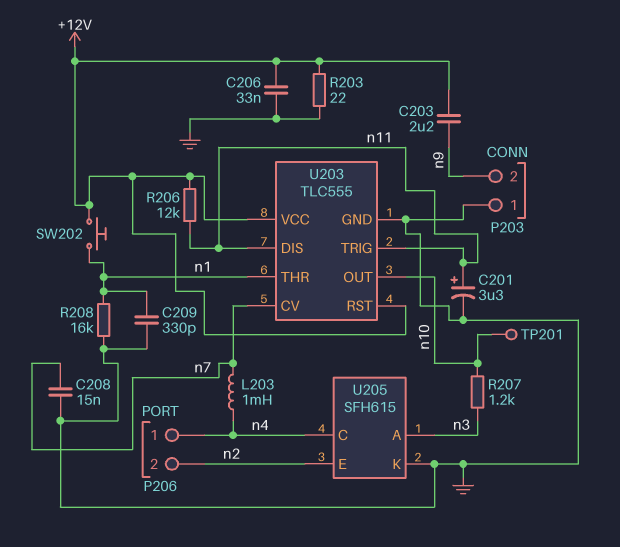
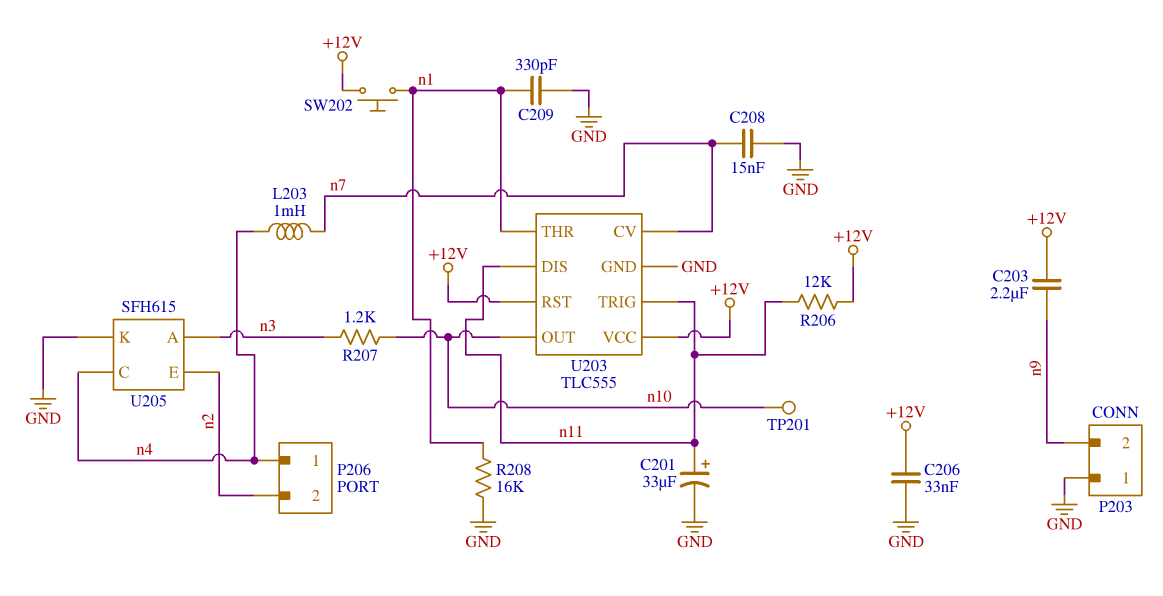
C201: 3.3uF (plus n11, minus GND) -> 33uF (plus n11, minus GND)
R203: 22 (+12V, GND) -> none

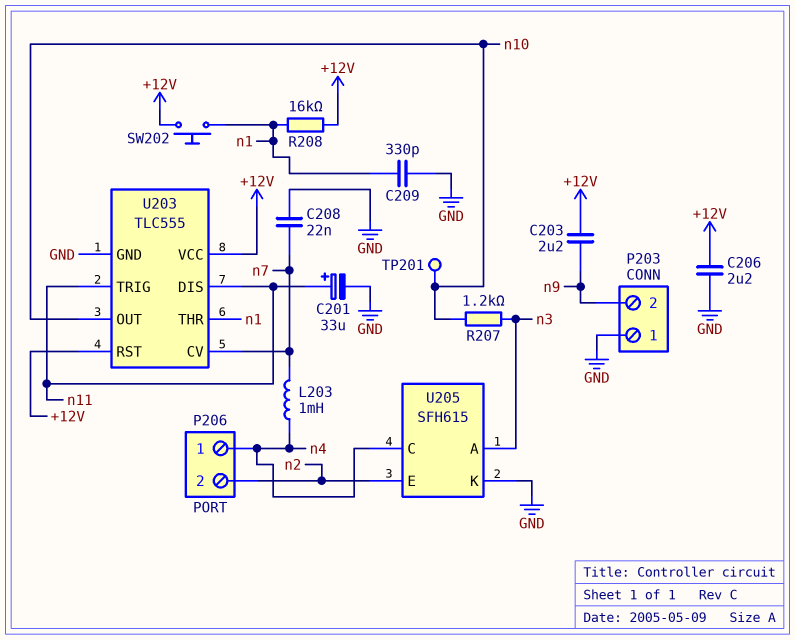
C206: 33nF (+12V, GND) -> 2.2uF (+12V, GND)
C208: 15nF (GND, n7) -> 22nF (GND, n7)
R206: 12k (+12V, n11) -> none
R208: 16k (GND, n1) -> 16k (+12V, n1)

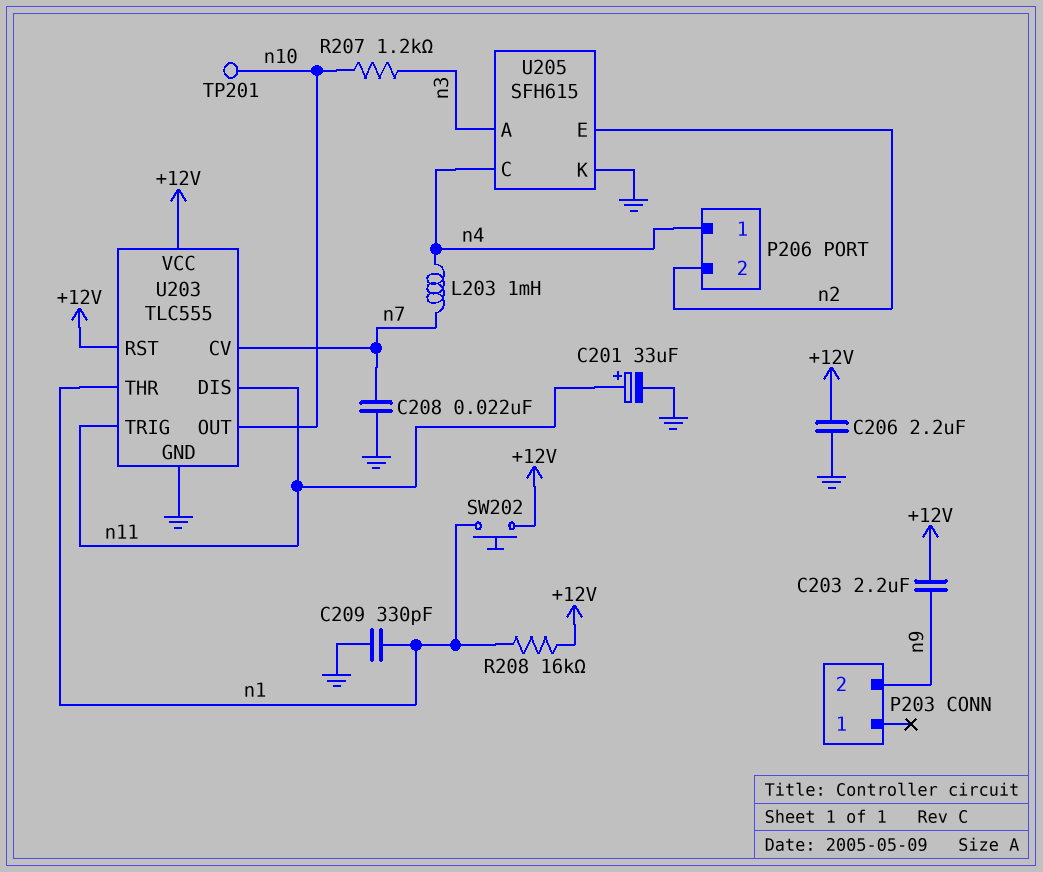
P203 pin 1: GND -> none

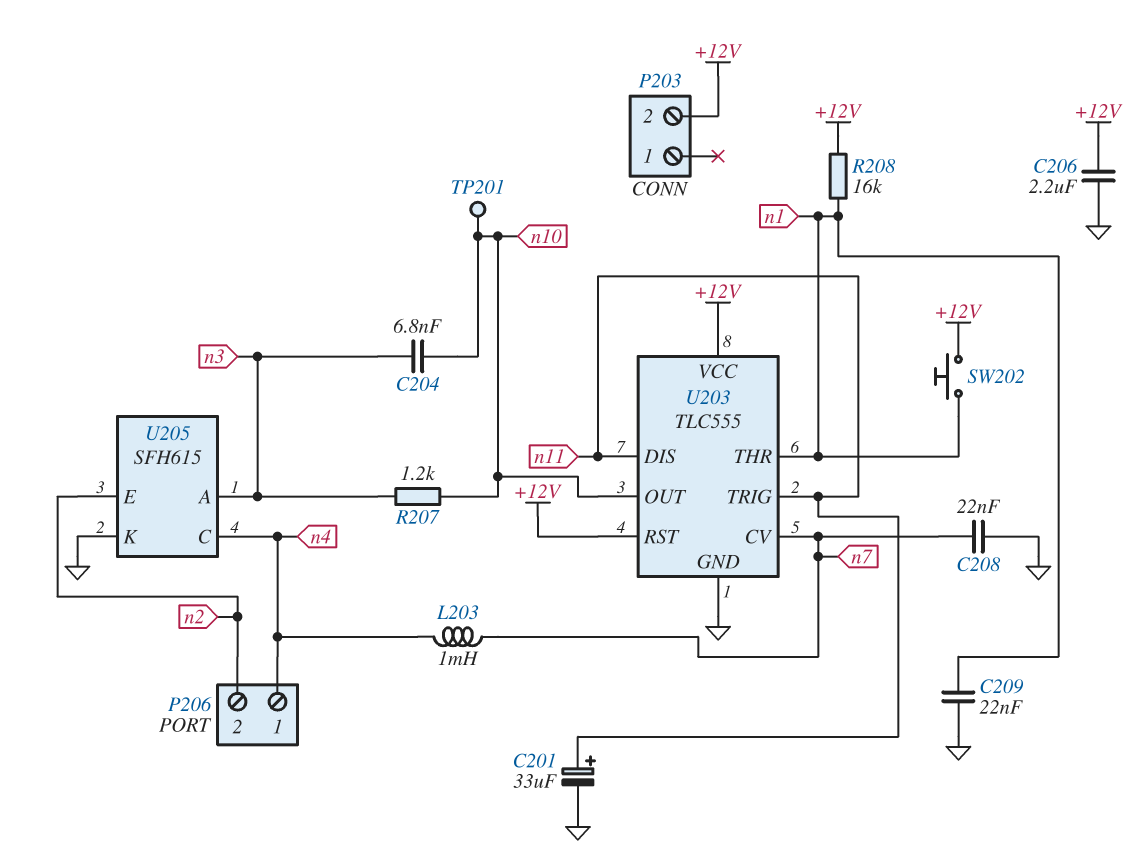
C203: 2.2uF (+12V, n9) -> none
C204: none -> 6.8nF (n3, n10)
C209: 330pF (GND, n1) -> 22nF (GND, n1)
P203 pin 2: n9 -> +12V

